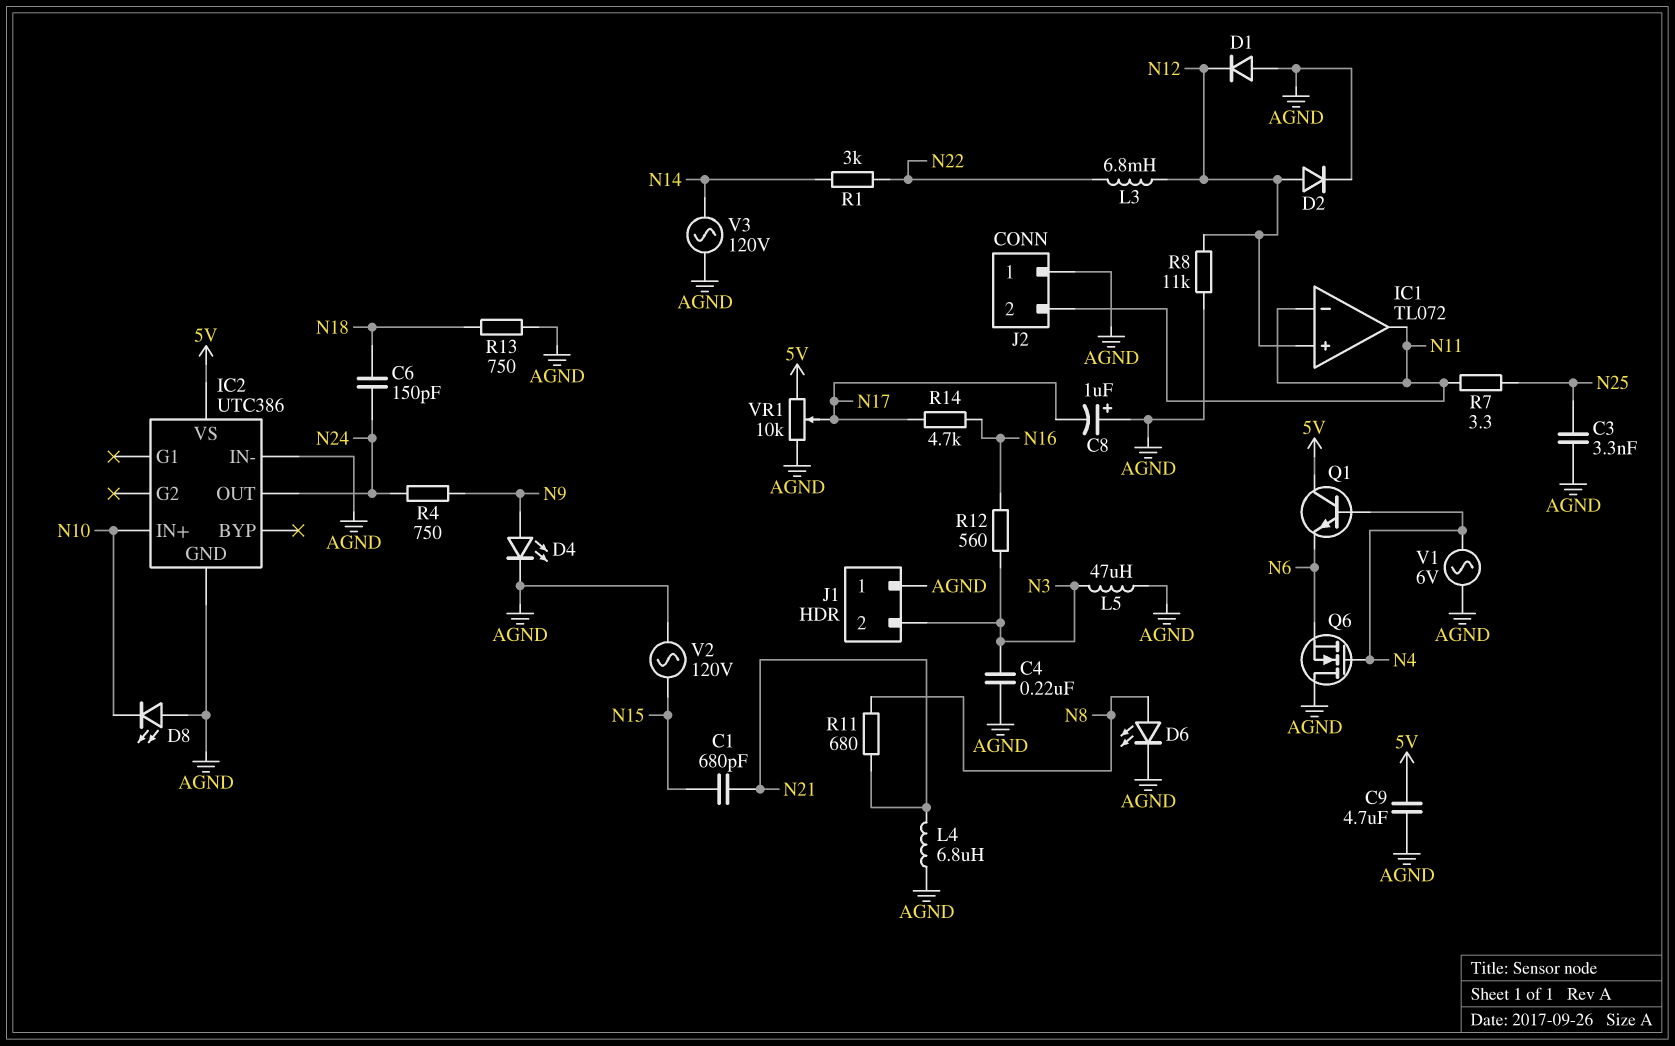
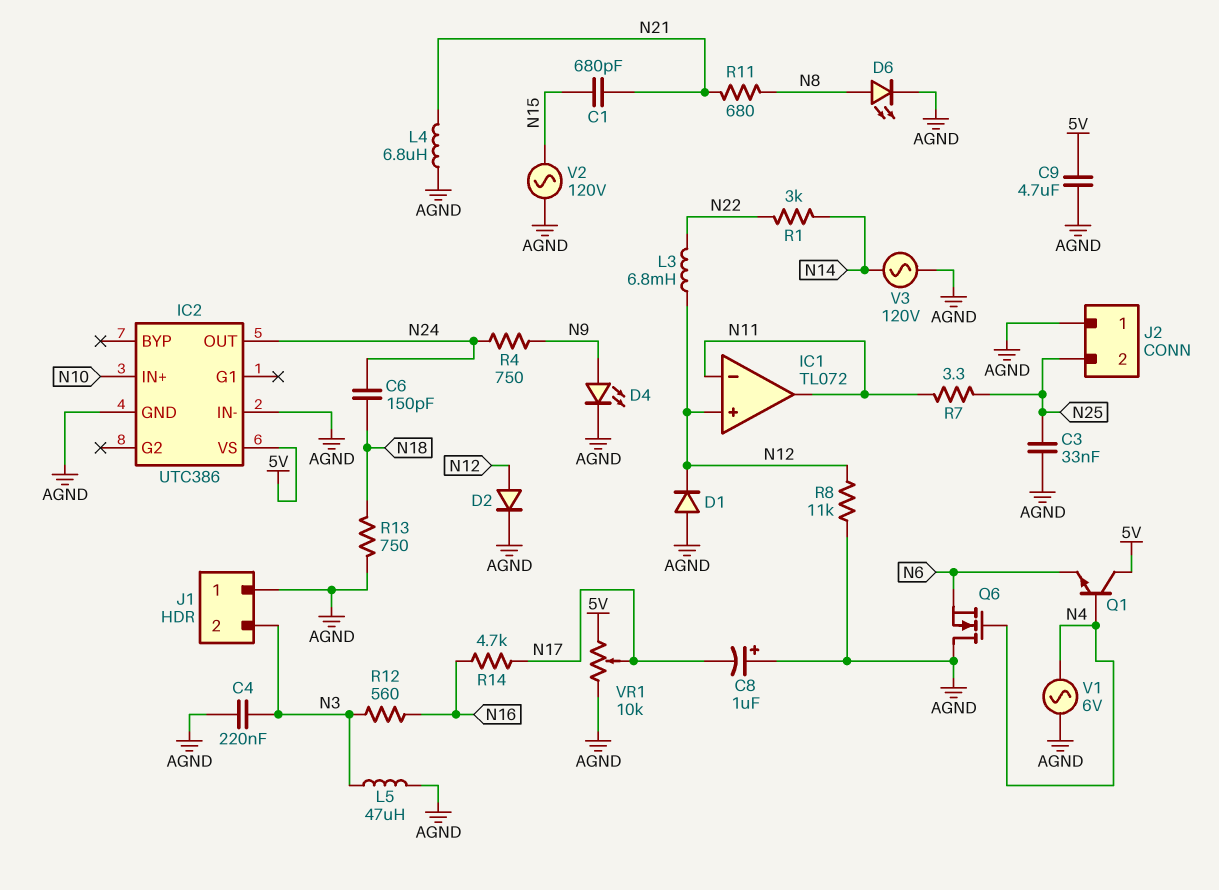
C3: 3.3nF (AGND, N25) -> 33nF (AGND, N25)
D8: LED (A AGND, K N10) -> none
J2 pin 2: N11 -> N25

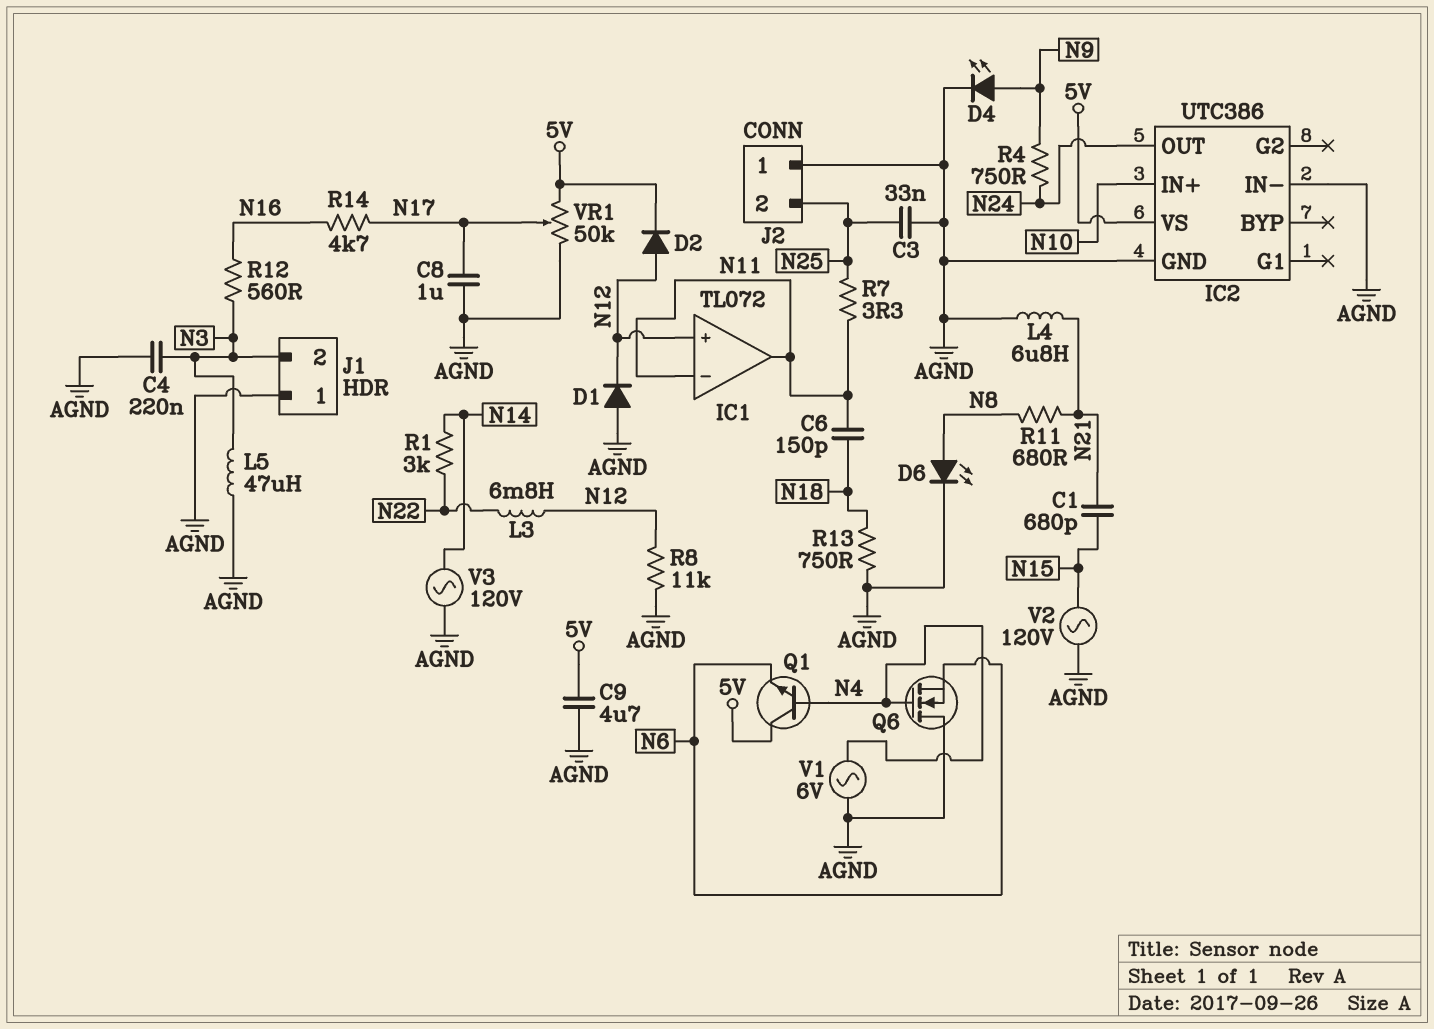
C6: 150pF (N18, N24) -> 150pF (N11, N18)
C8: 1uF (plus AGND, minus N17) -> 1uF (AGND, N17)
D2: diode (A N12, K AGND) -> diode (A N12, K 5V)
VR1: 10k (5V, AGND, wiper N17) -> 50k (5V, AGND, wiper N17)

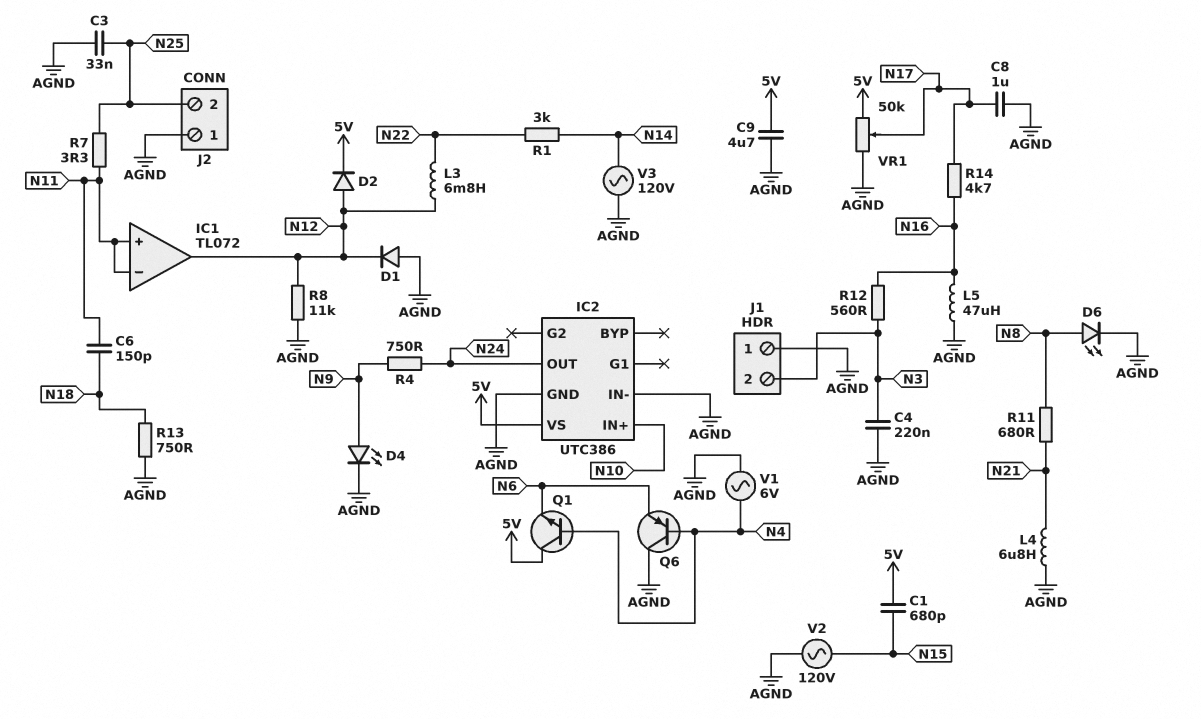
C1: 680pF (N15, N21) -> 680pF (5V, N15)
IC1 pin in+: N12 -> N11
IC1 pin out: N11 -> N12
L5: 47uH (AGND, N3) -> 47uH (AGND, N16)
Q6: NMOS (G N4, D AGND, S N6) -> PNP (B N4, C AGND, E N6)

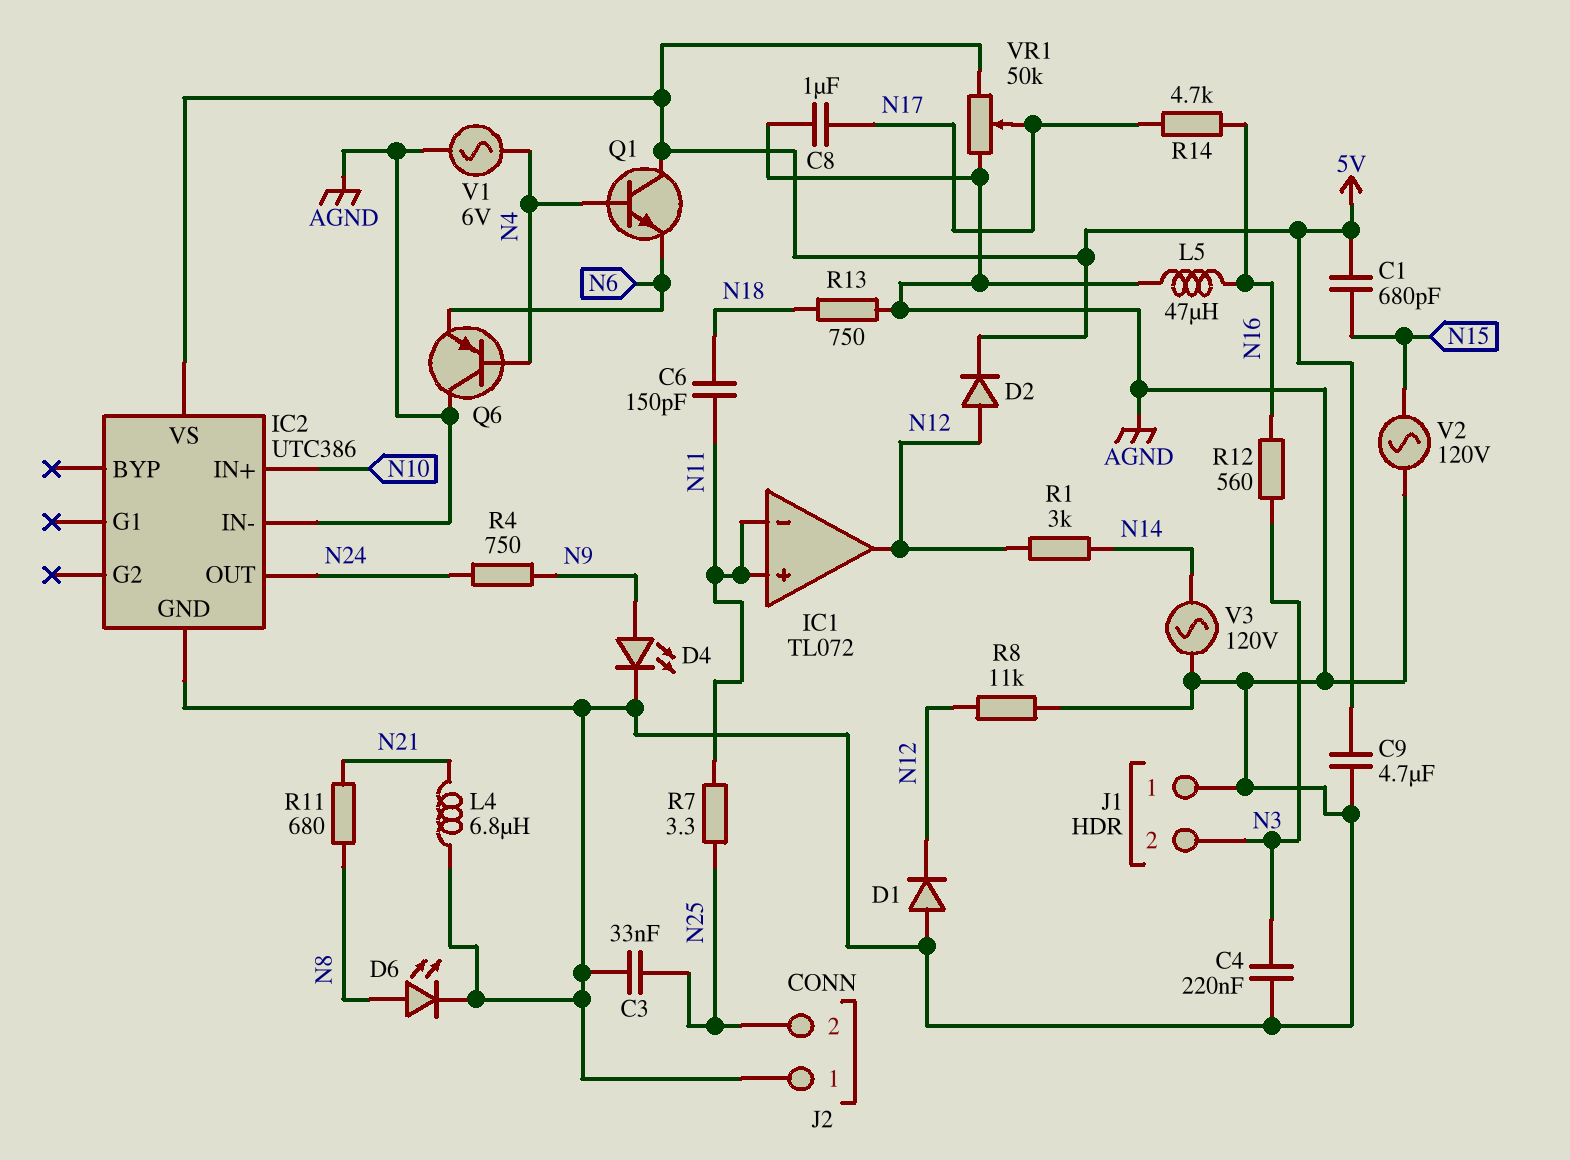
L3: 6.8mH (N12, N22) -> none
R1: 3k (N14, N22) -> 3k (N12, N14)

